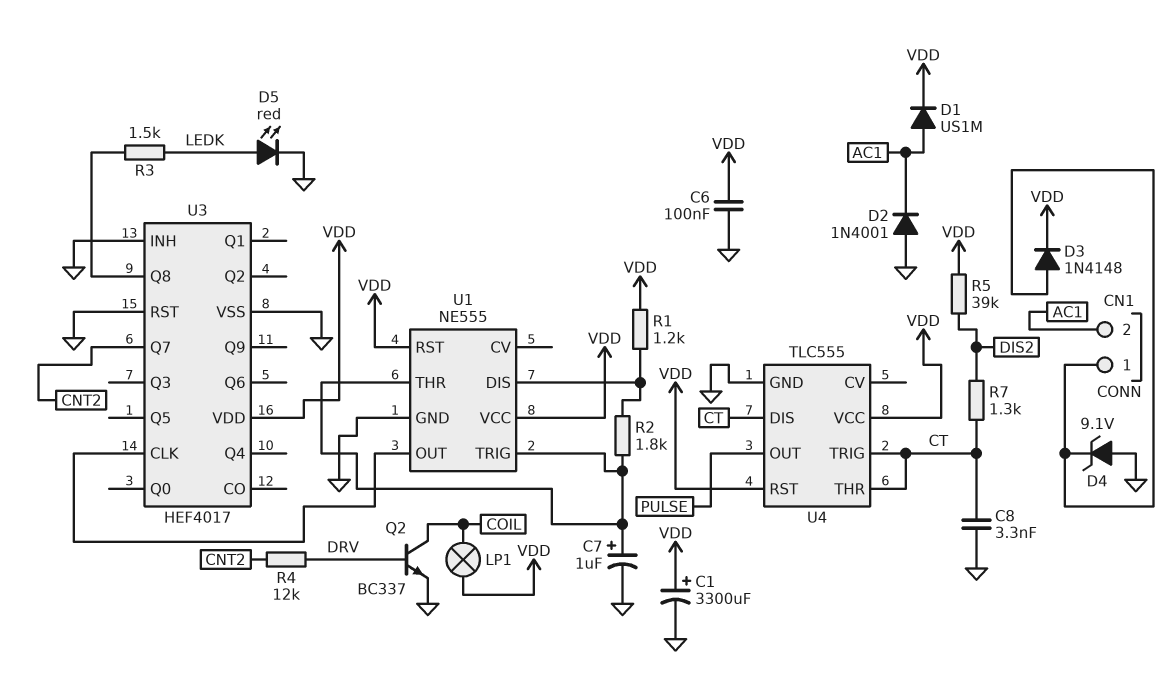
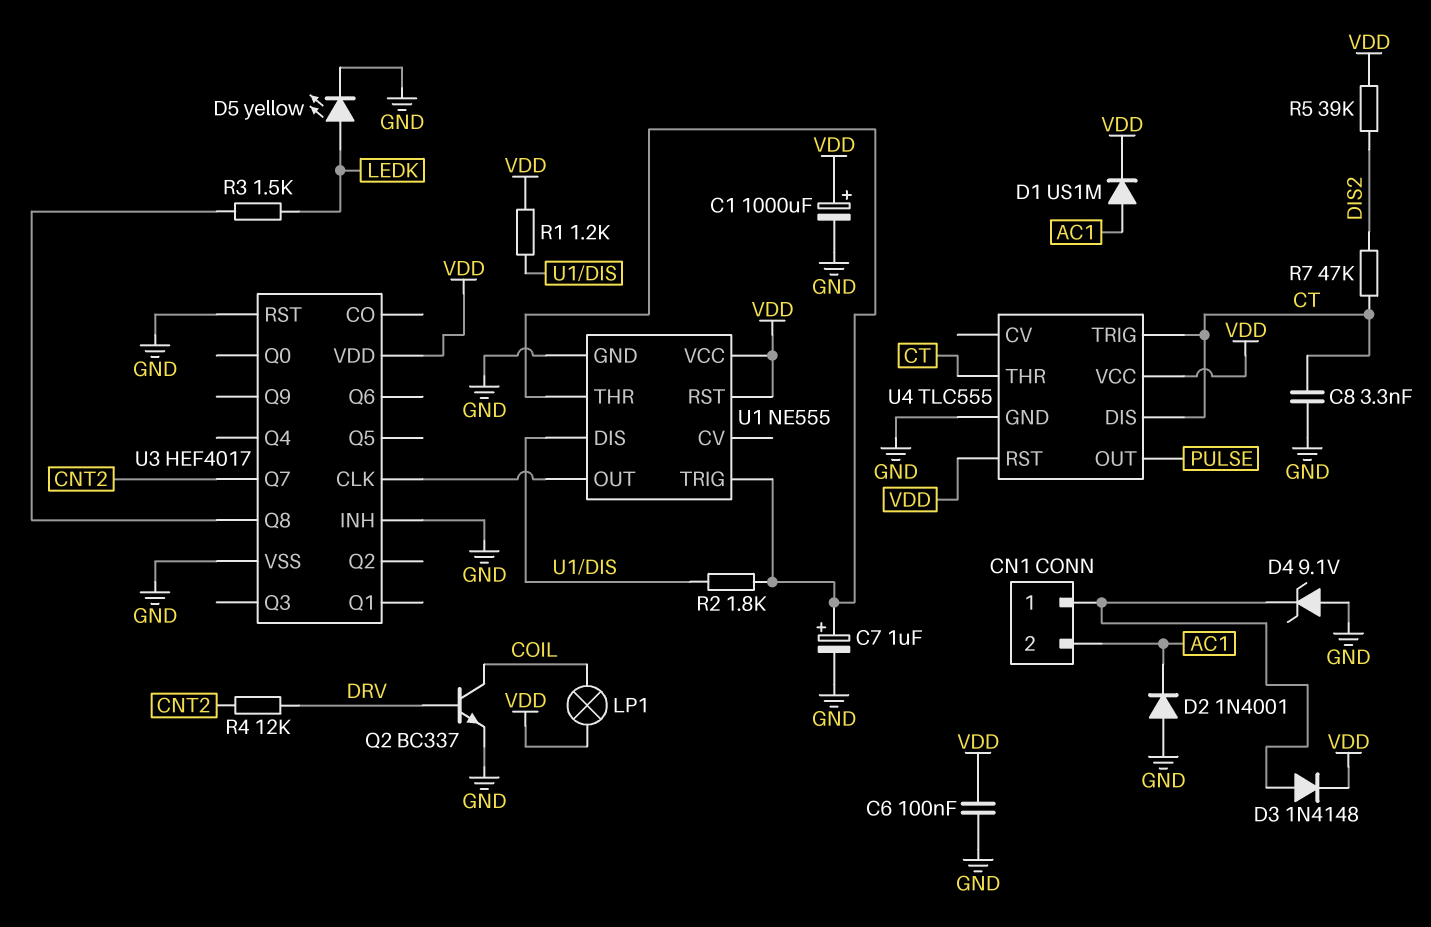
C1: 3300uF (plus VDD, minus GND) -> 1000uF (plus VDD, minus GND)
D5: LED red (A LEDK, K GND) -> LED yellow (A LEDK, K GND)
R7: 1.3k (CT, DIS2) -> 47k (CT, DIS2)

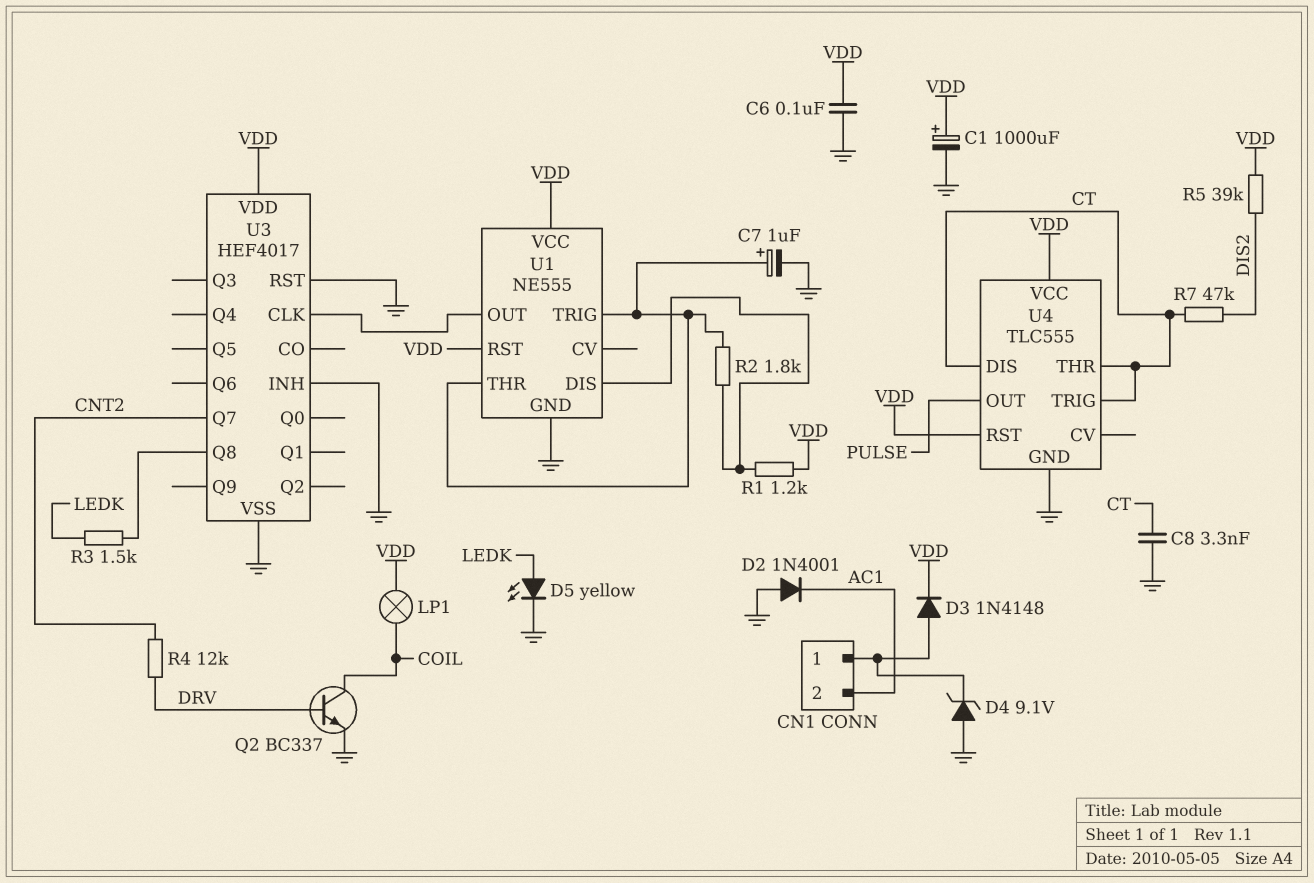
D1: diode US1M (A AC1, K VDD) -> none

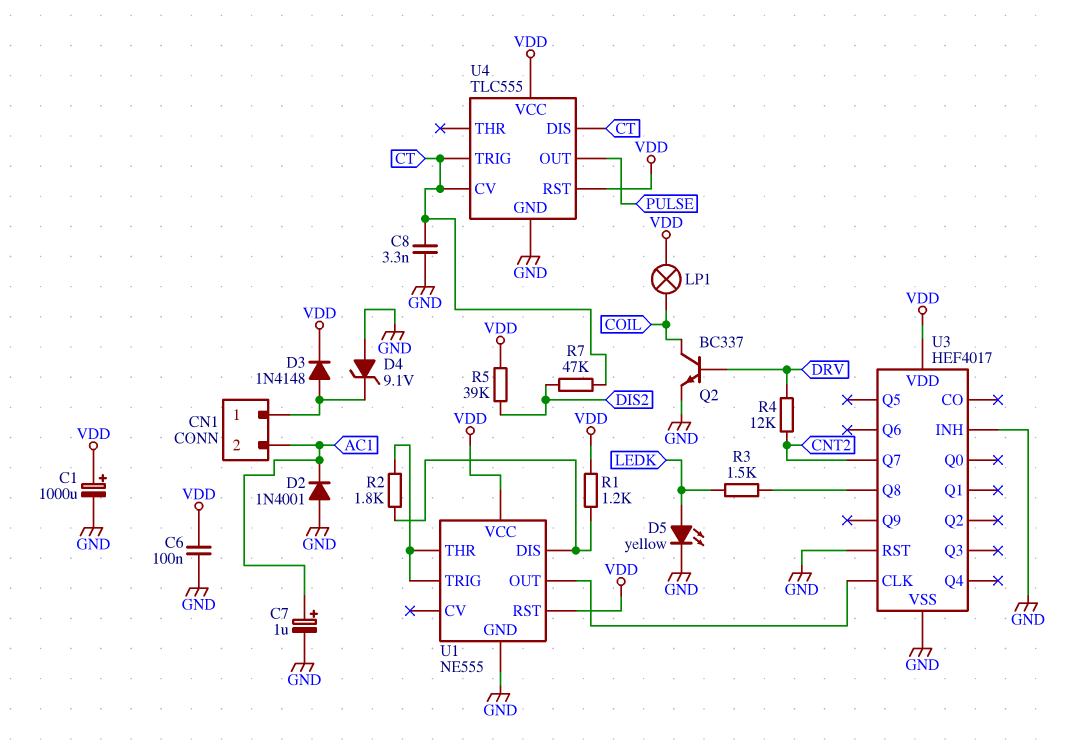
C7: 1uF (plus U1/THR, minus GND) -> 1uF (plus AC1, minus GND)
U4 pin CV: none -> CT
U4 pin THR: CT -> none

